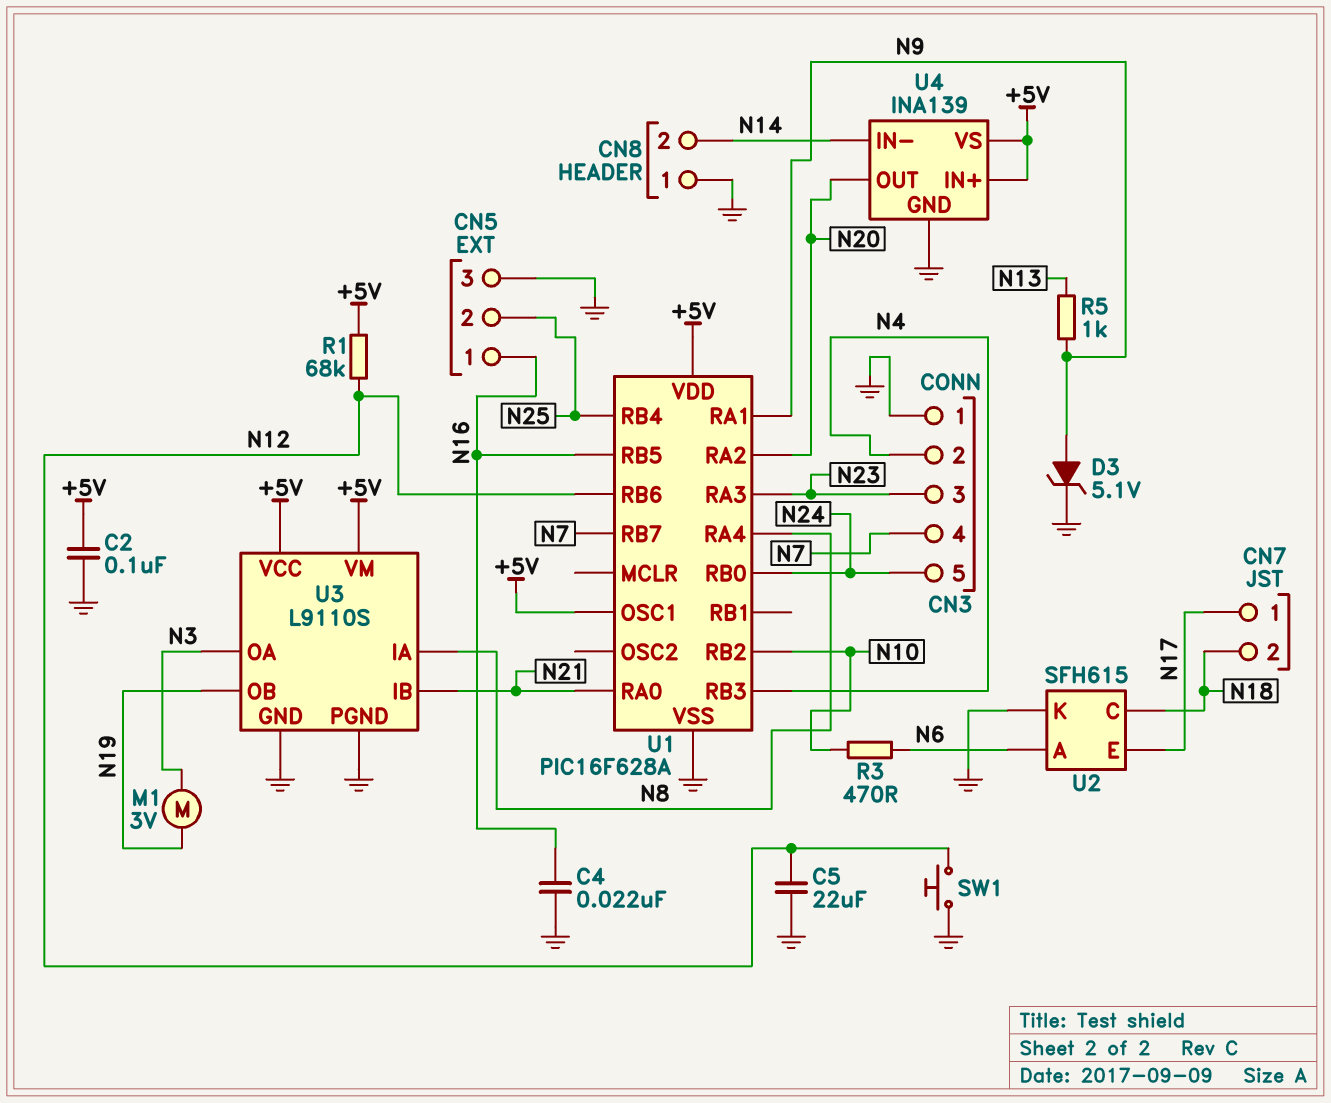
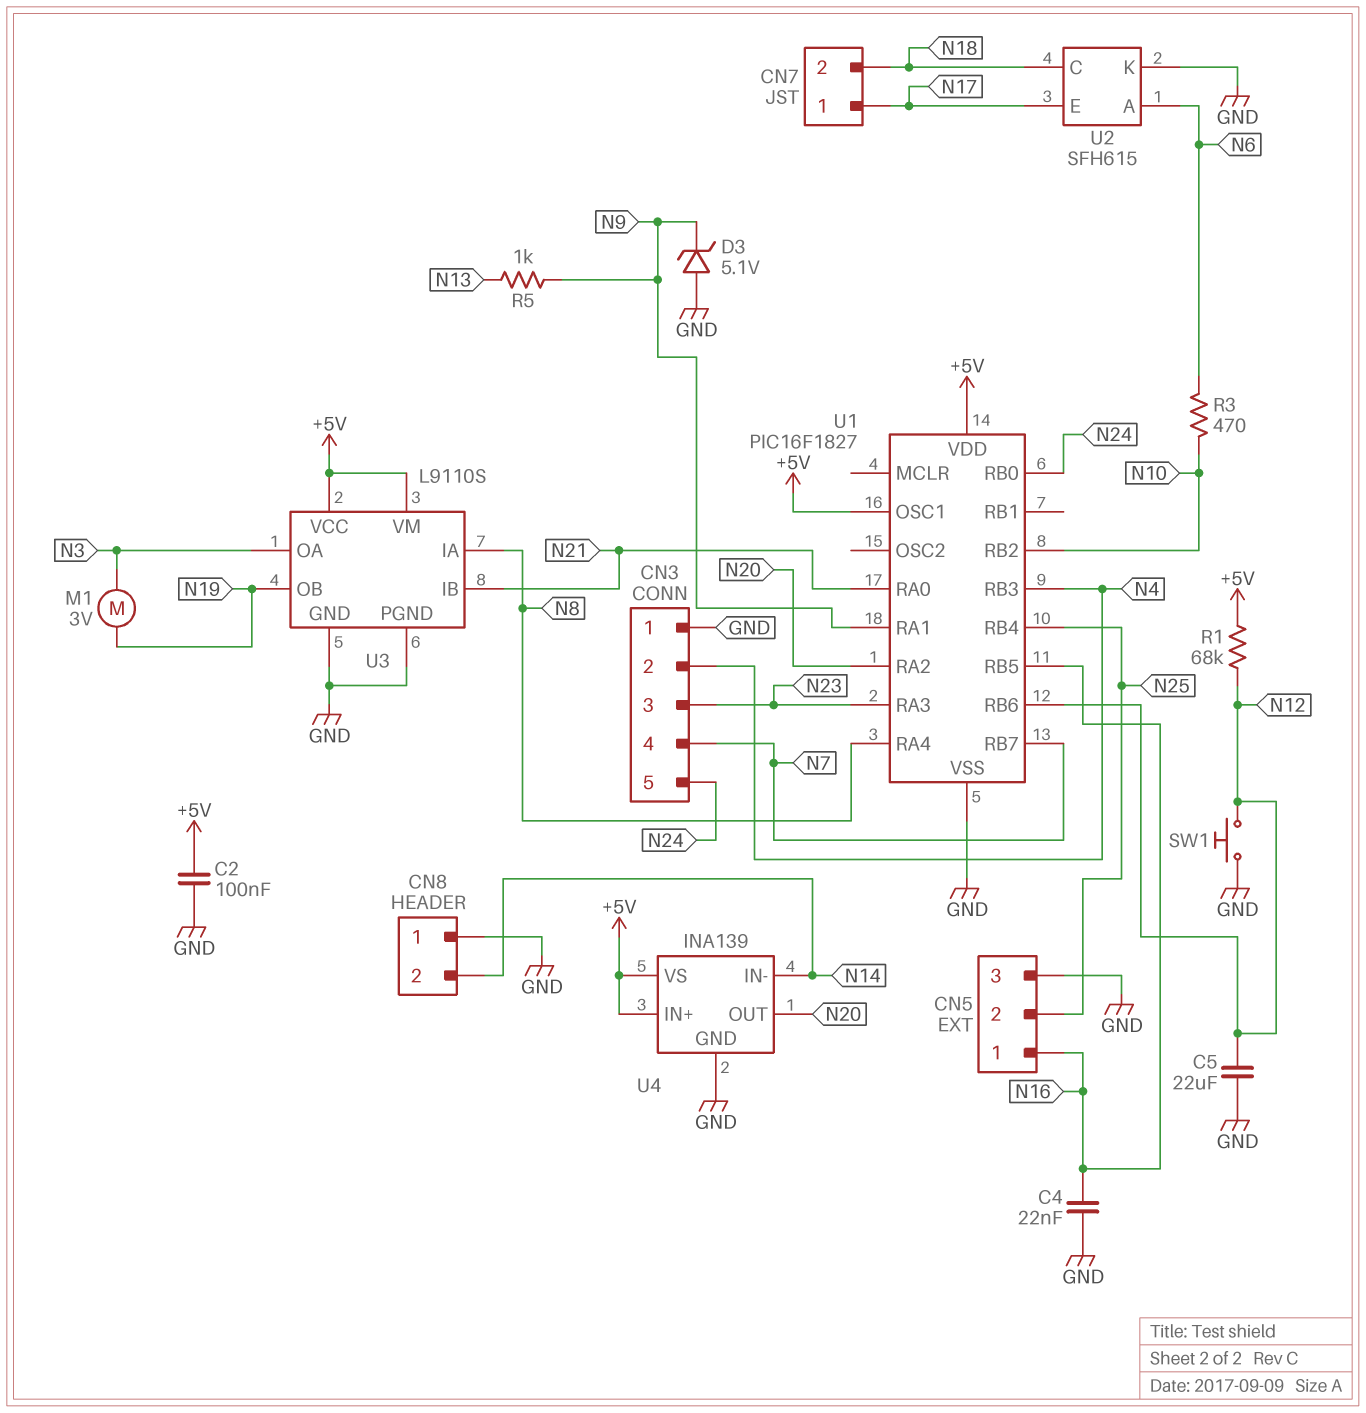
D3: zener 5.1V (A N9, K GND) -> zener 5.1V (A GND, K N9)
U1: PIC16F628A -> PIC16F1827

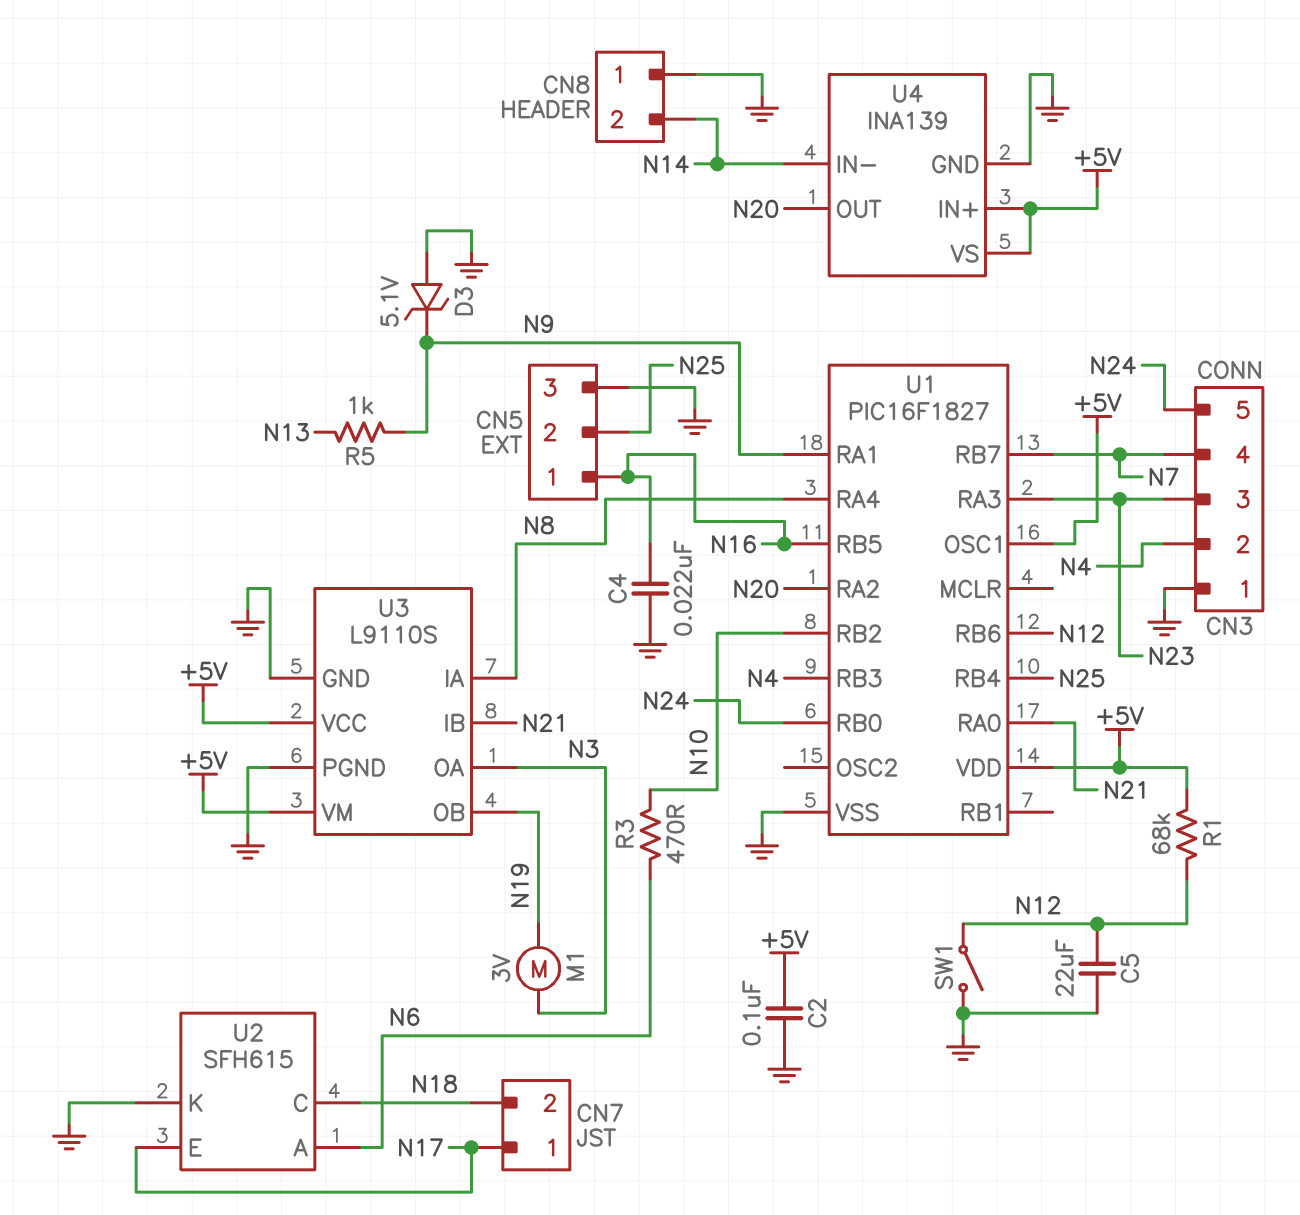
SW1: button (GND, N12) -> switch (GND, N12)

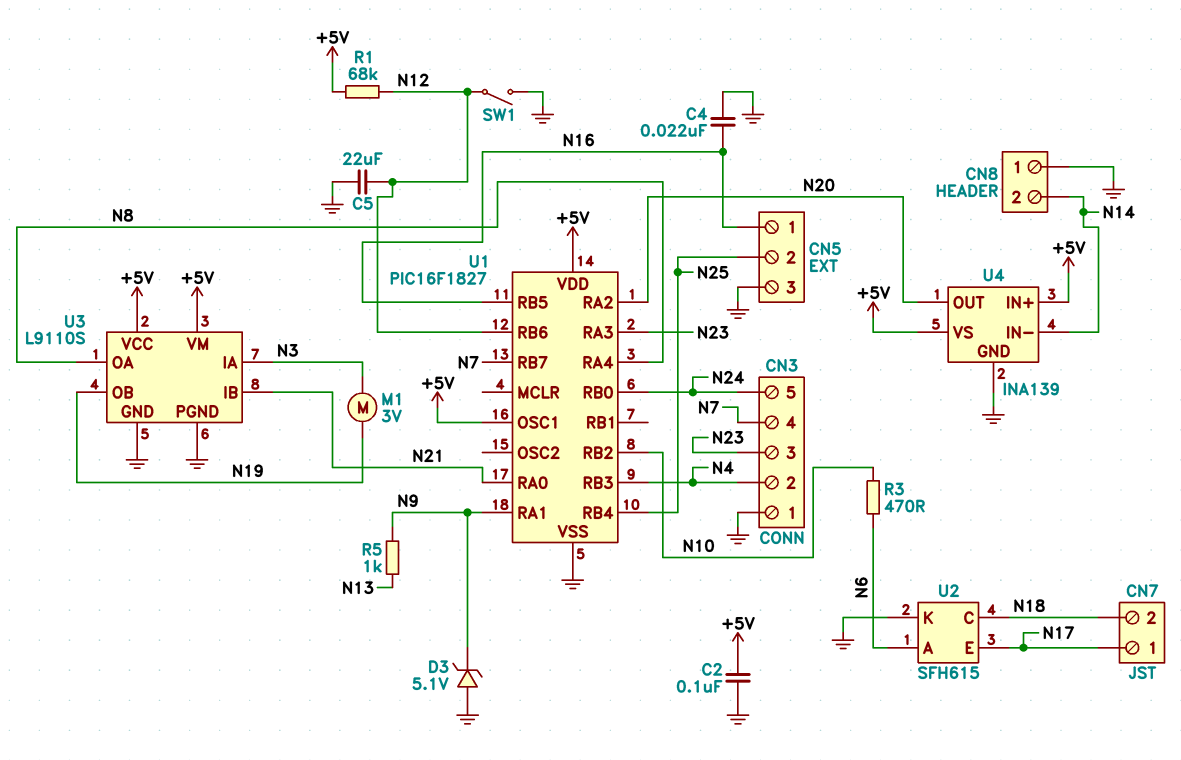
U3 pin IA: N8 -> N3
U3 pin OA: N3 -> N8

